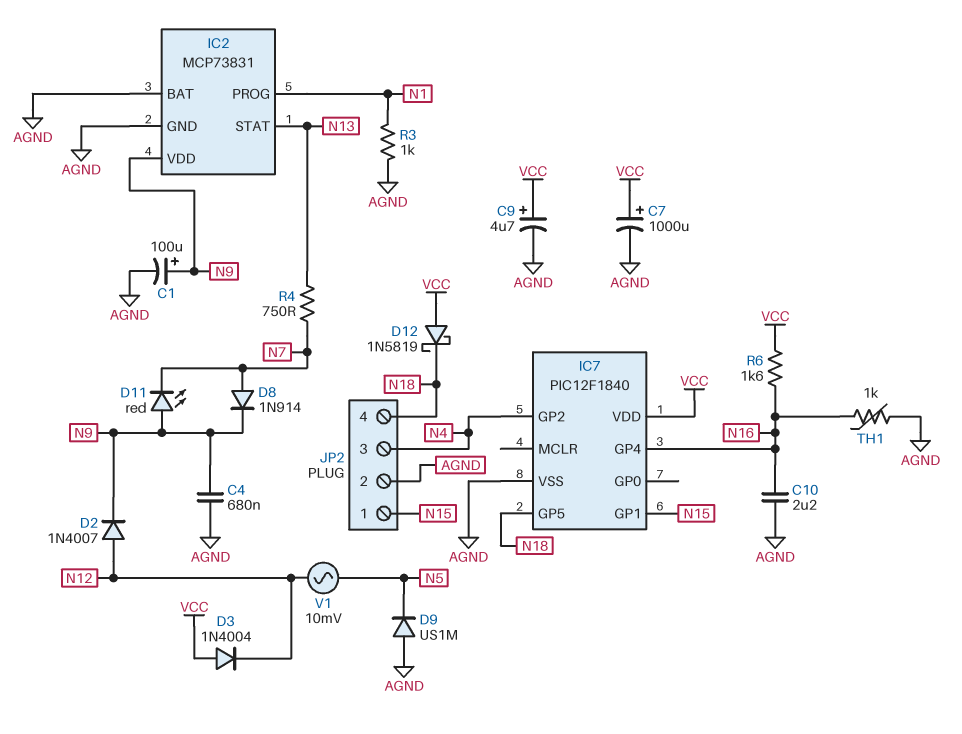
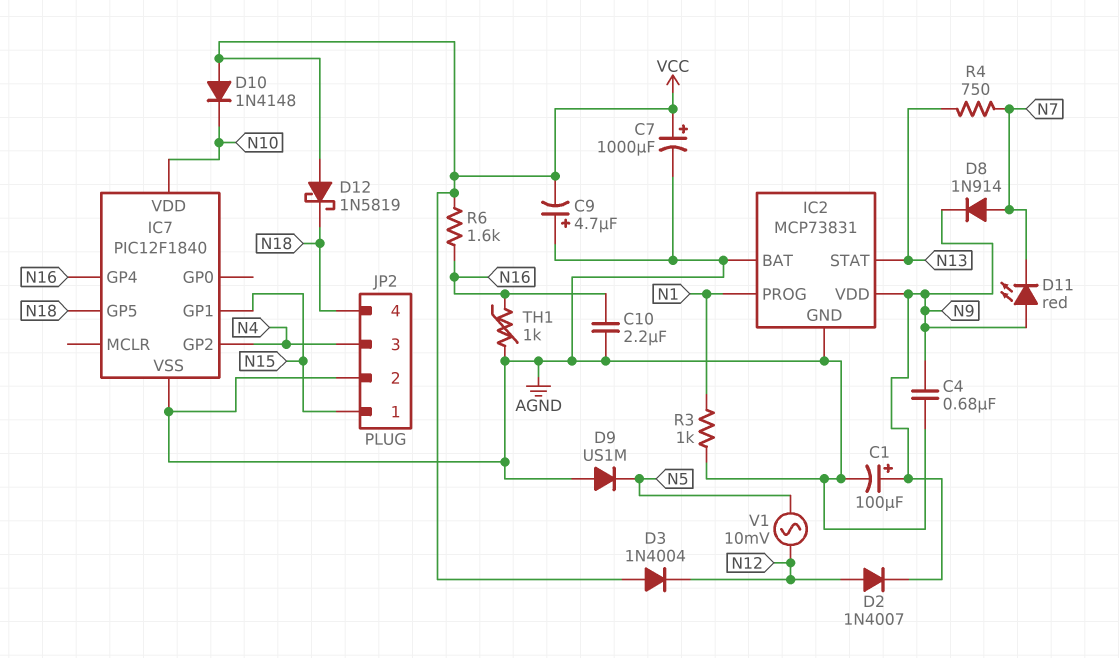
C9: 4.7uF (plus VCC, minus AGND) -> 4.7uF (plus AGND, minus VCC)
D10: none -> diode 1N4148 (A VCC, K N10)
IC7 pin VDD: VCC -> N10

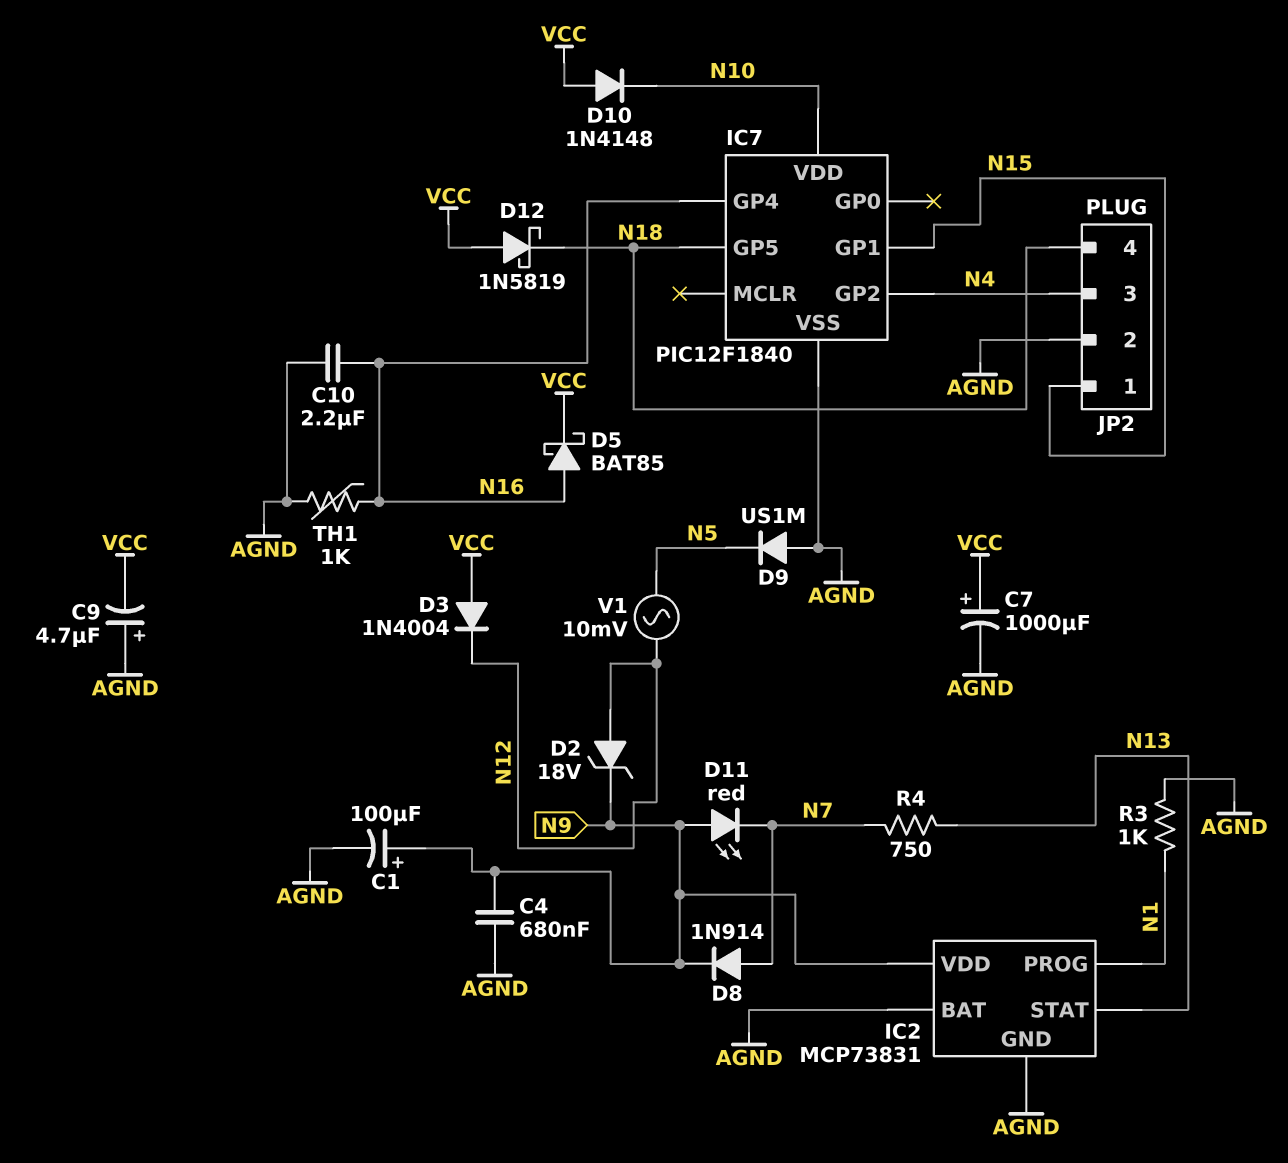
D2: diode 1N4007 (A N12, K N9) -> zener 18V (A N12, K N9)
D5: none -> schottky BAT85 (A N16, K VCC)
R6: 1.6k (N16, VCC) -> none

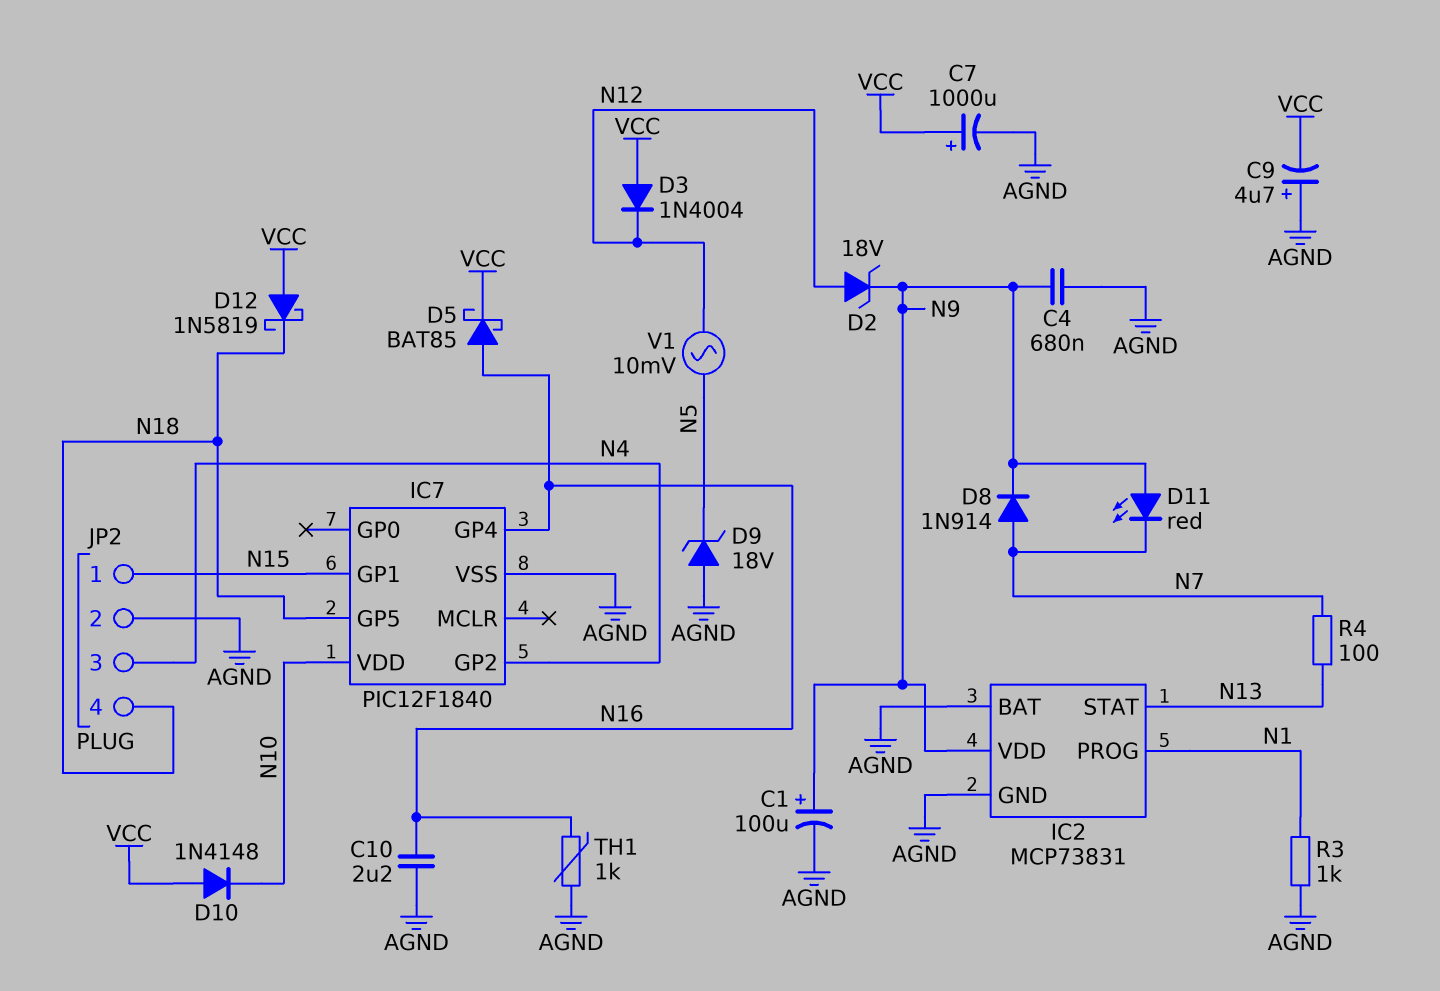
D9: diode US1M (A AGND, K N5) -> zener 18V (A AGND, K N5)
R4: 750 (N7, N13) -> 100 (N7, N13)

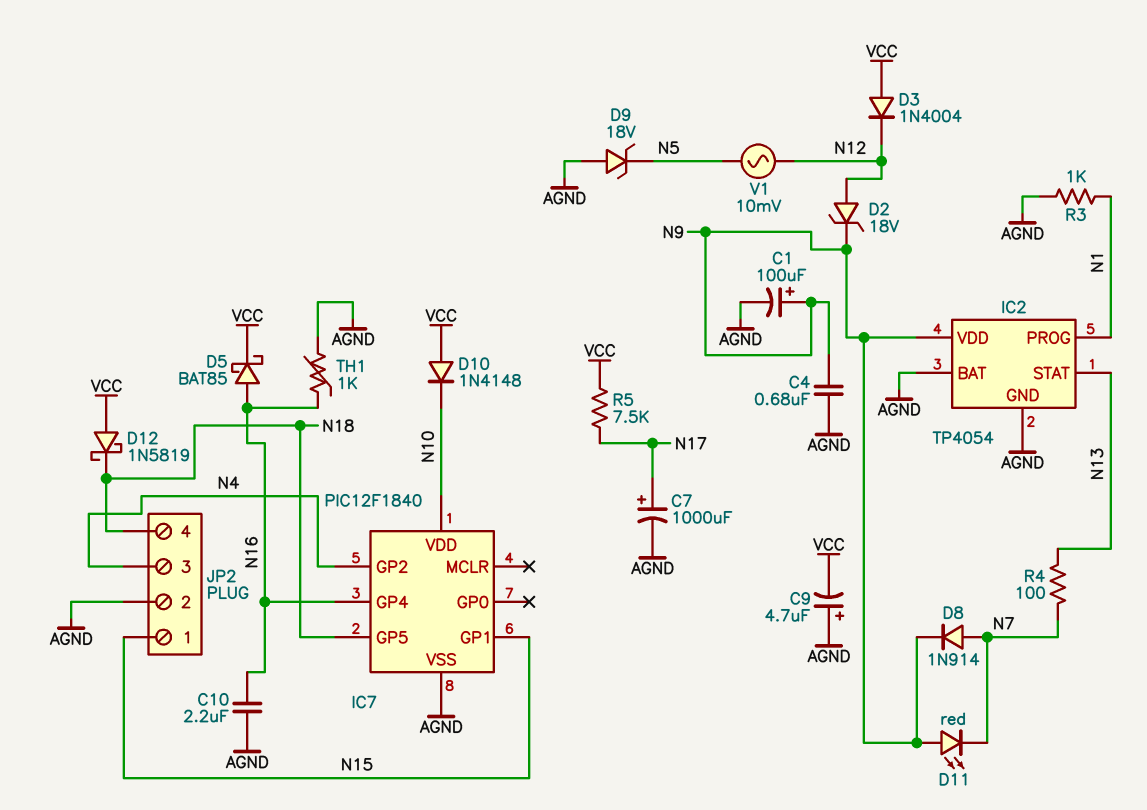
C7: 1000uF (plus VCC, minus AGND) -> 1000uF (plus N17, minus AGND)
IC2: MCP73831 -> TP4054
R5: none -> 7.5k (N17, VCC)

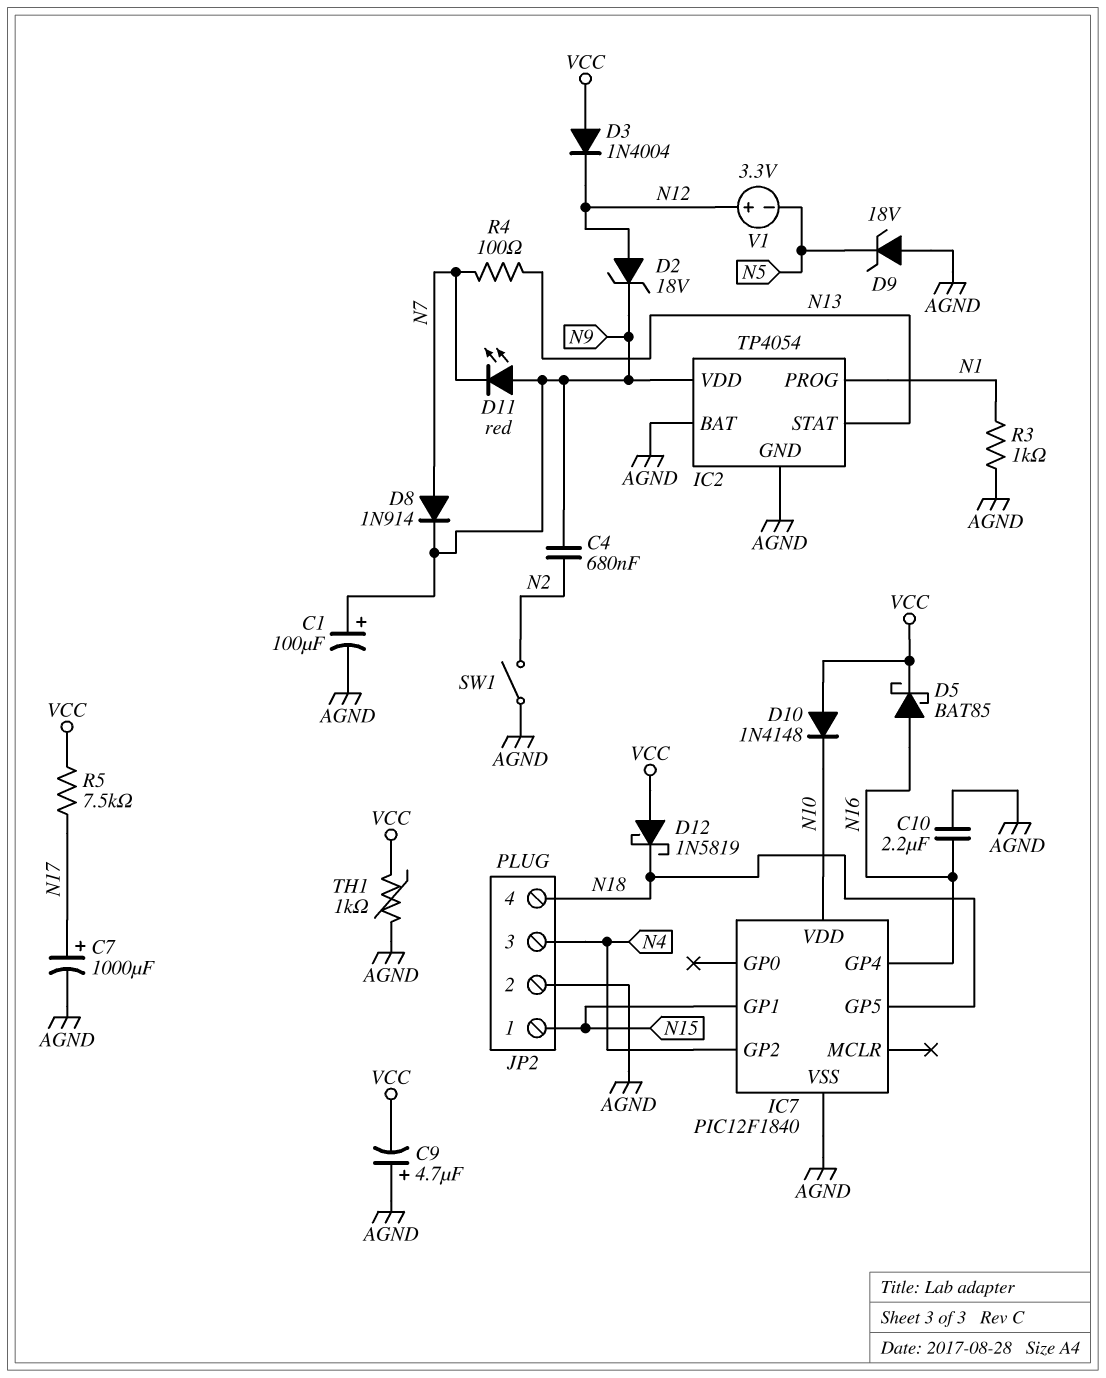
C4: 680nF (AGND, N9) -> 680nF (N2, N9)
SW1: none -> switch (AGND, N2)
TH1: 1k (AGND, N16) -> 1k (AGND, VCC)
V1: AC 10mV (N5, N12) -> 3.3V (plus N12, minus N5)

